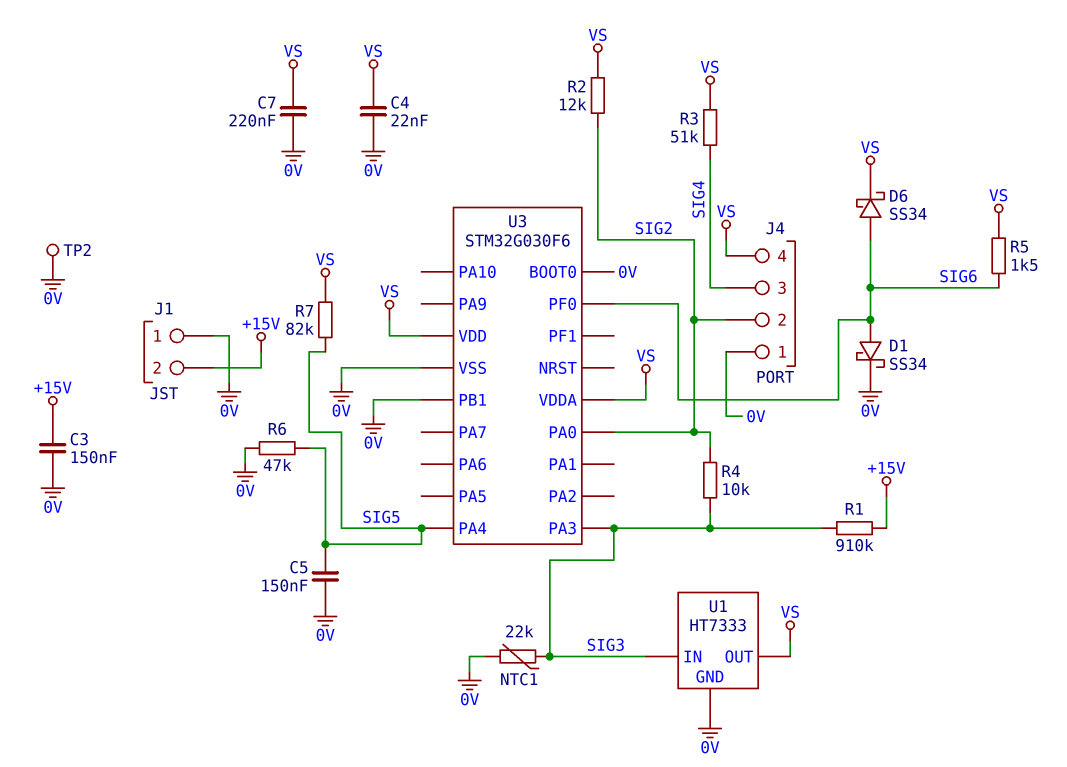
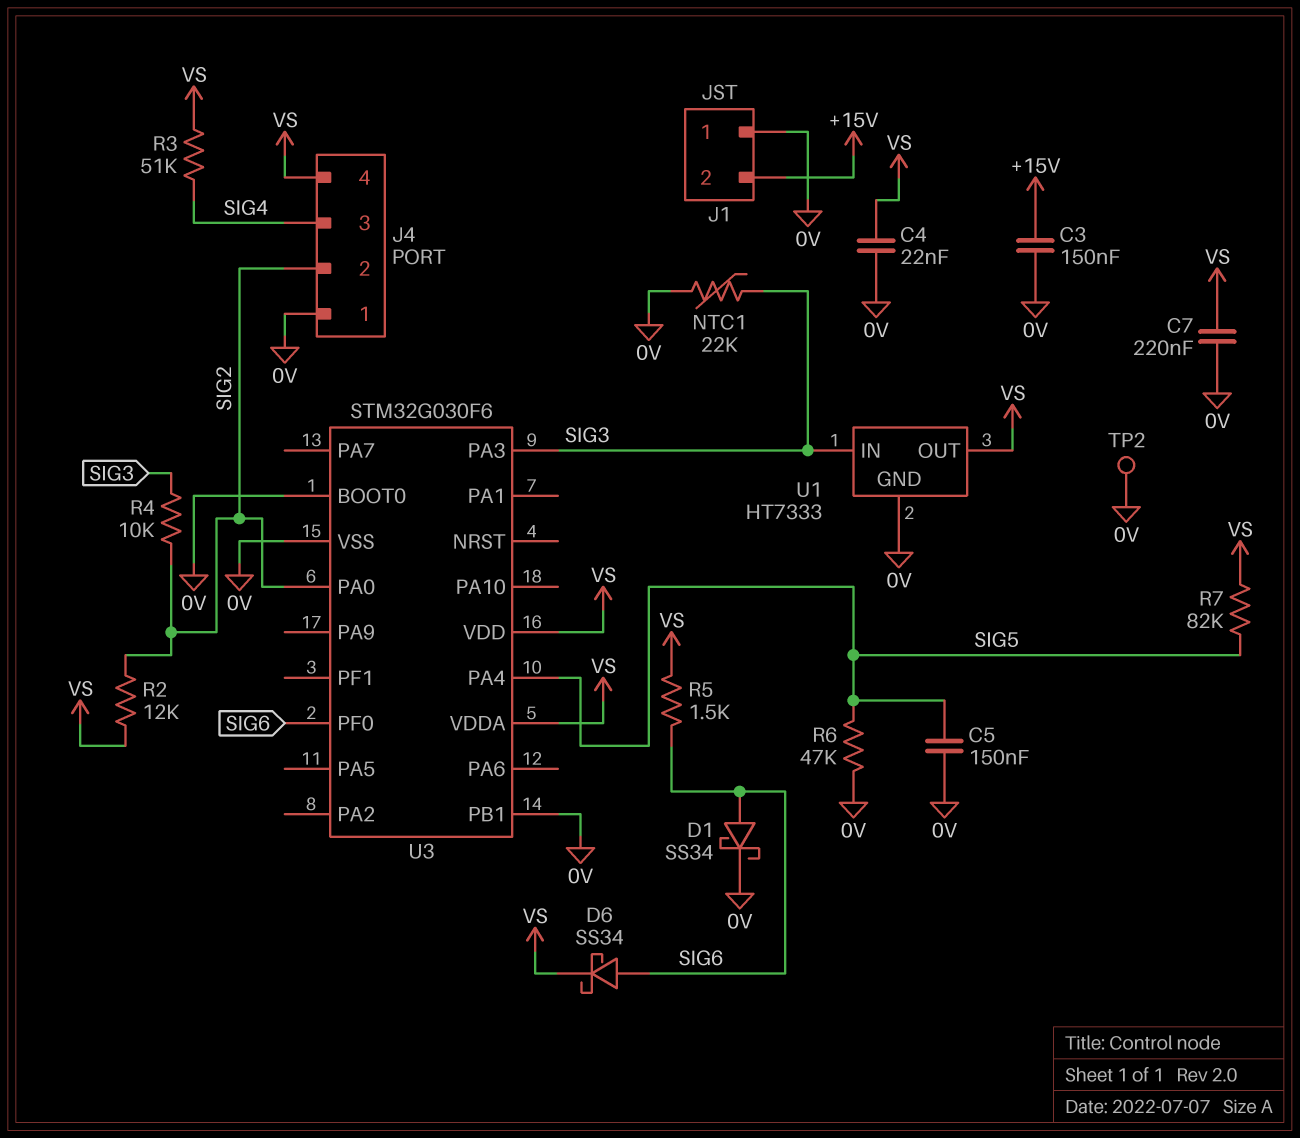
R1: 910k (+15V, SIG3) -> none

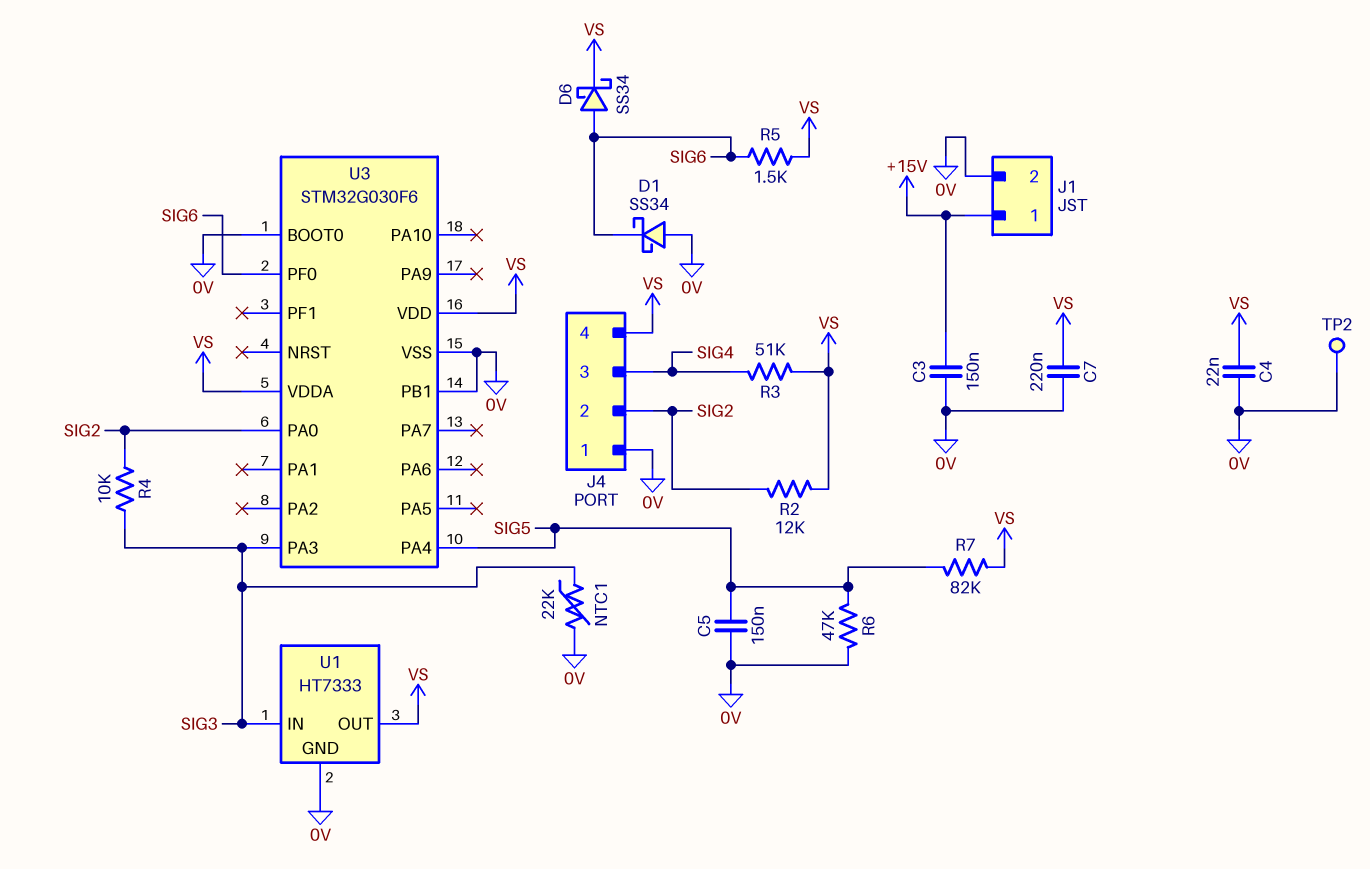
D1: schottky SS34 (A SIG6, K 0V) -> schottky SS34 (A 0V, K SIG6)
J1 pin 1: 0V -> +15V
J1 pin 2: +15V -> 0V

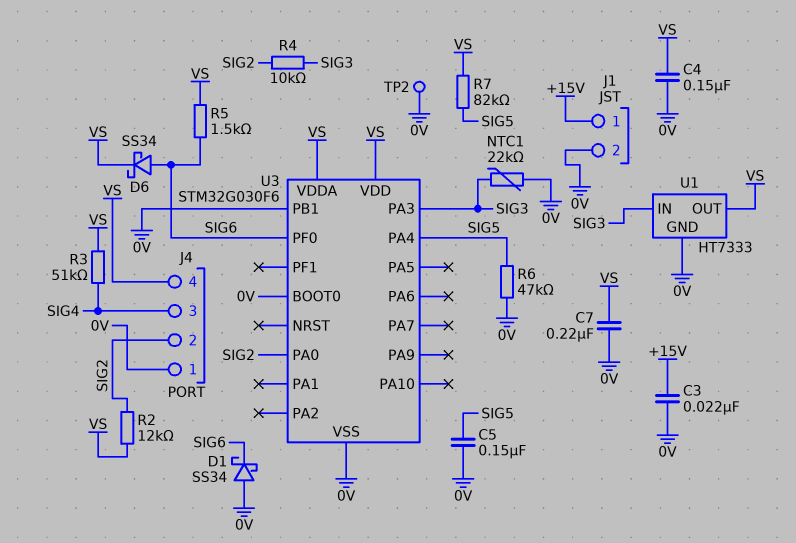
C3: 150nF (+15V, 0V) -> 22nF (+15V, 0V)
C4: 22nF (0V, VS) -> 150nF (0V, VS)

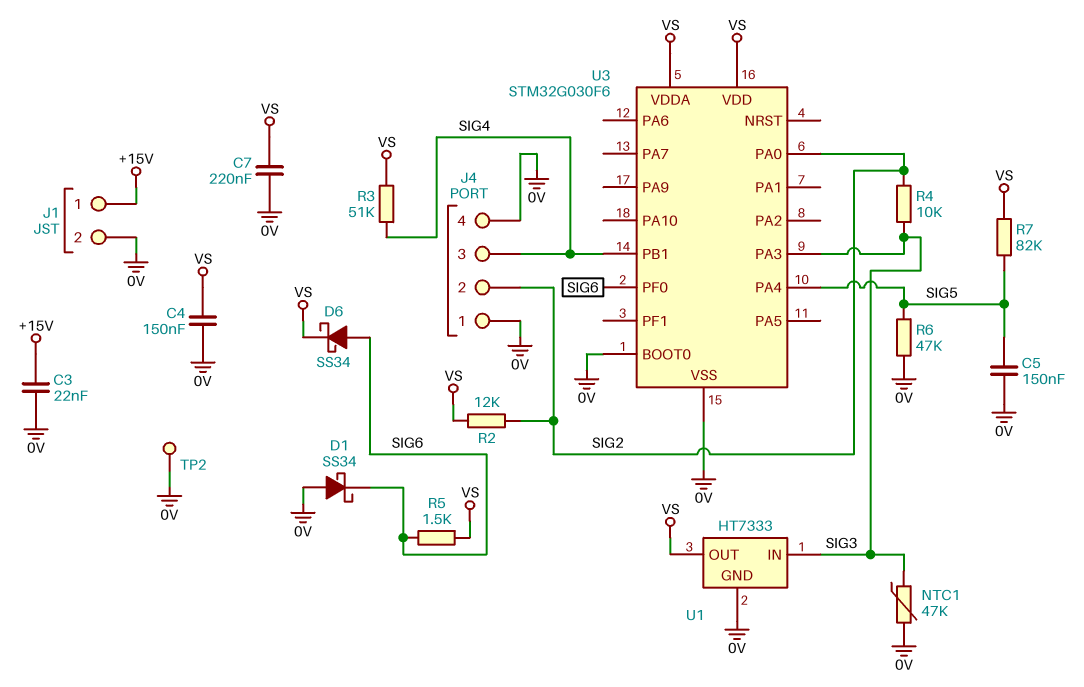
J4 pin 4: VS -> 0V
NTC1: 22k (0V, SIG3) -> 47k (0V, SIG3)
U3 pin PB1: 0V -> SIG4

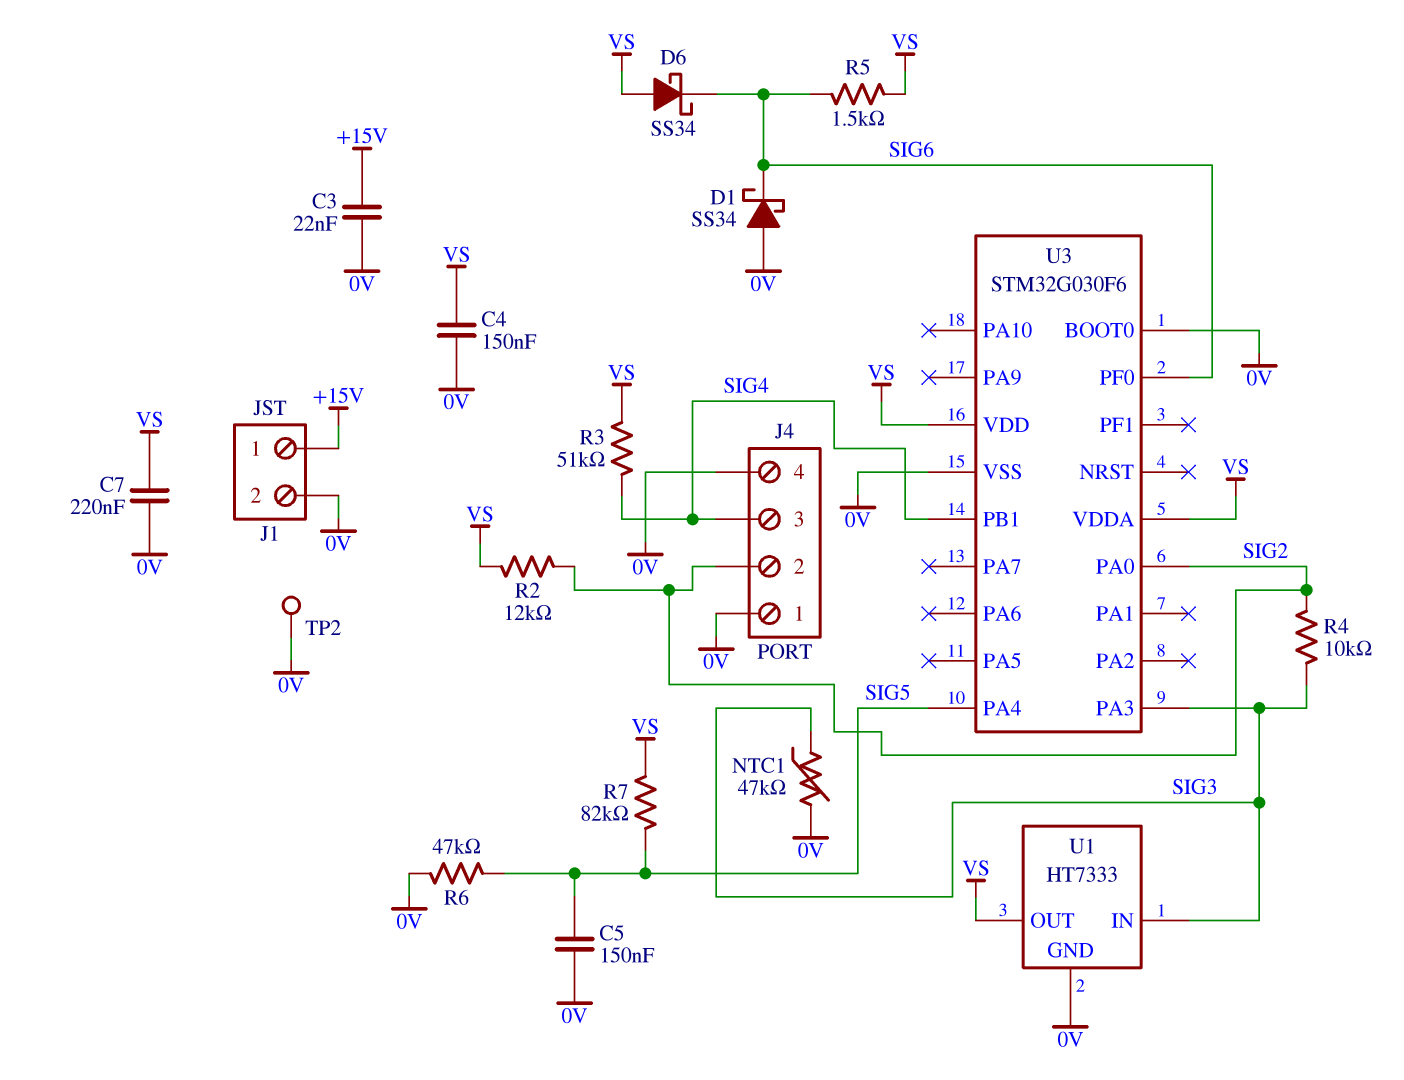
D6: schottky SS34 (A SIG6, K VS) -> schottky SS34 (A VS, K SIG6)

